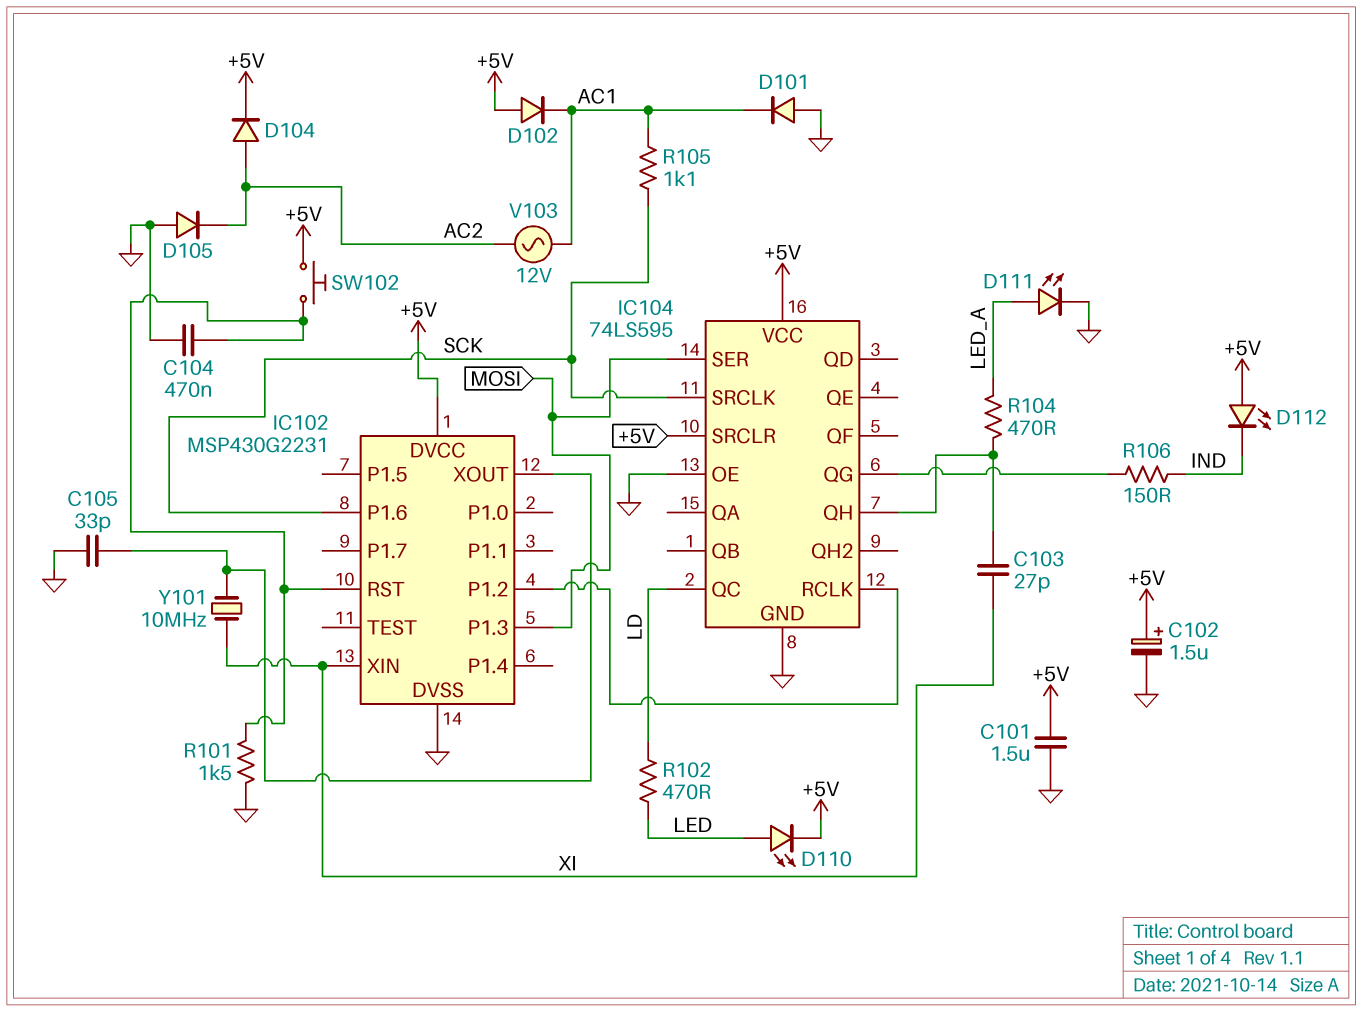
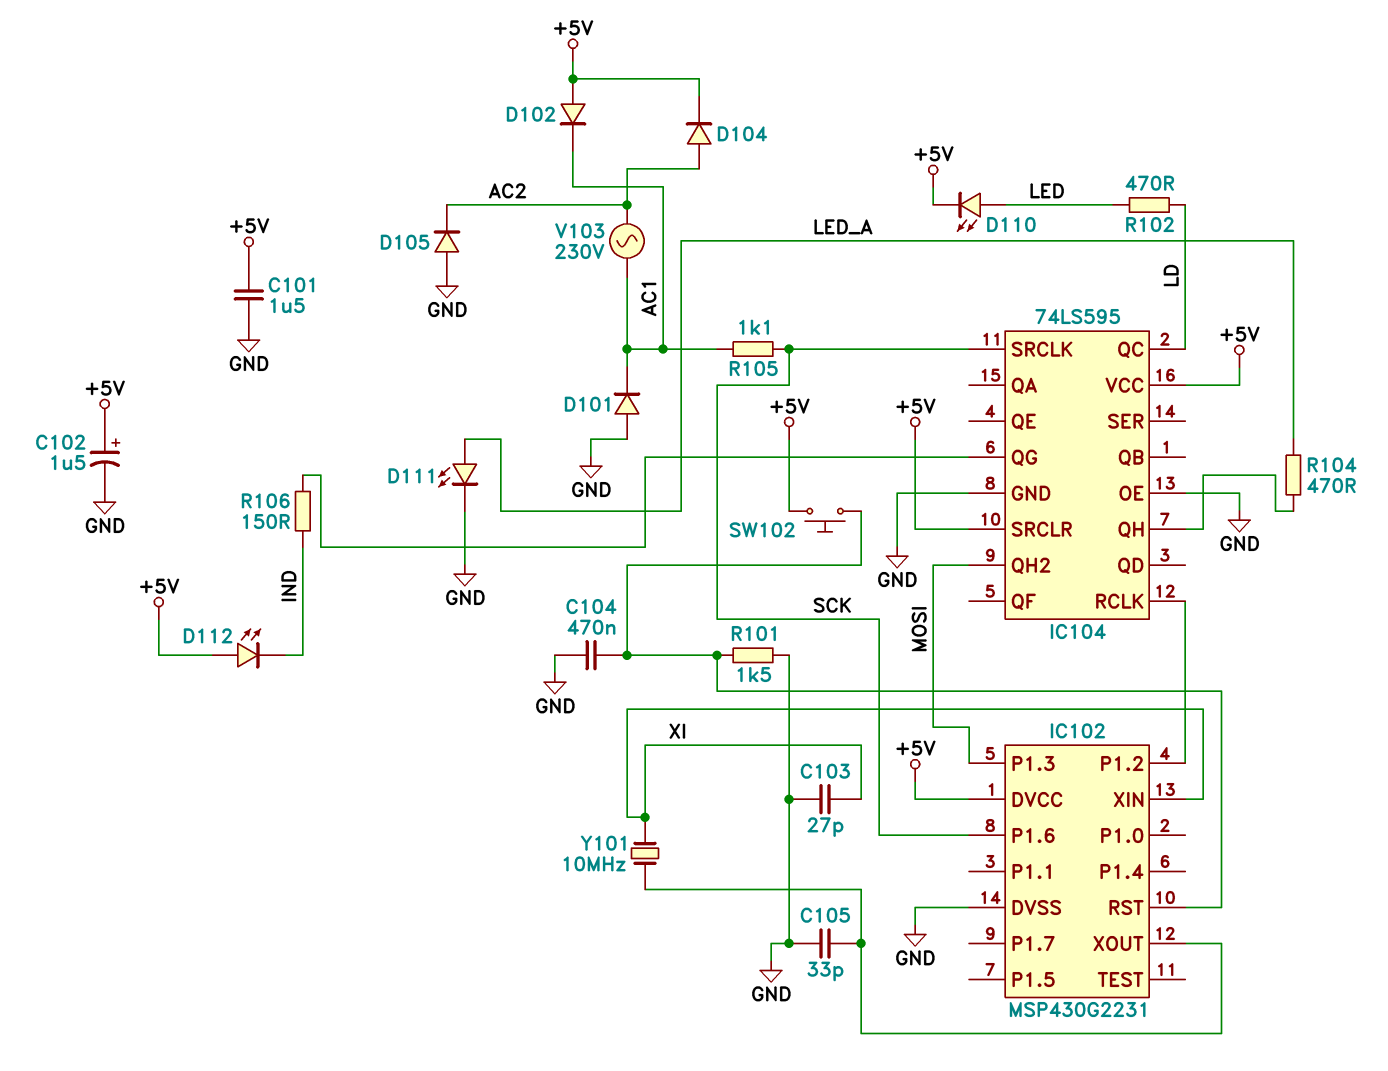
C103: 27pF (IC104/QH, XI) -> 27pF (GND, XI)
IC104 pin QH2: none -> MOSI
IC104 pin SER: MOSI -> none
V103: AC 12V (AC1, AC2) -> AC 230V (AC1, AC2)

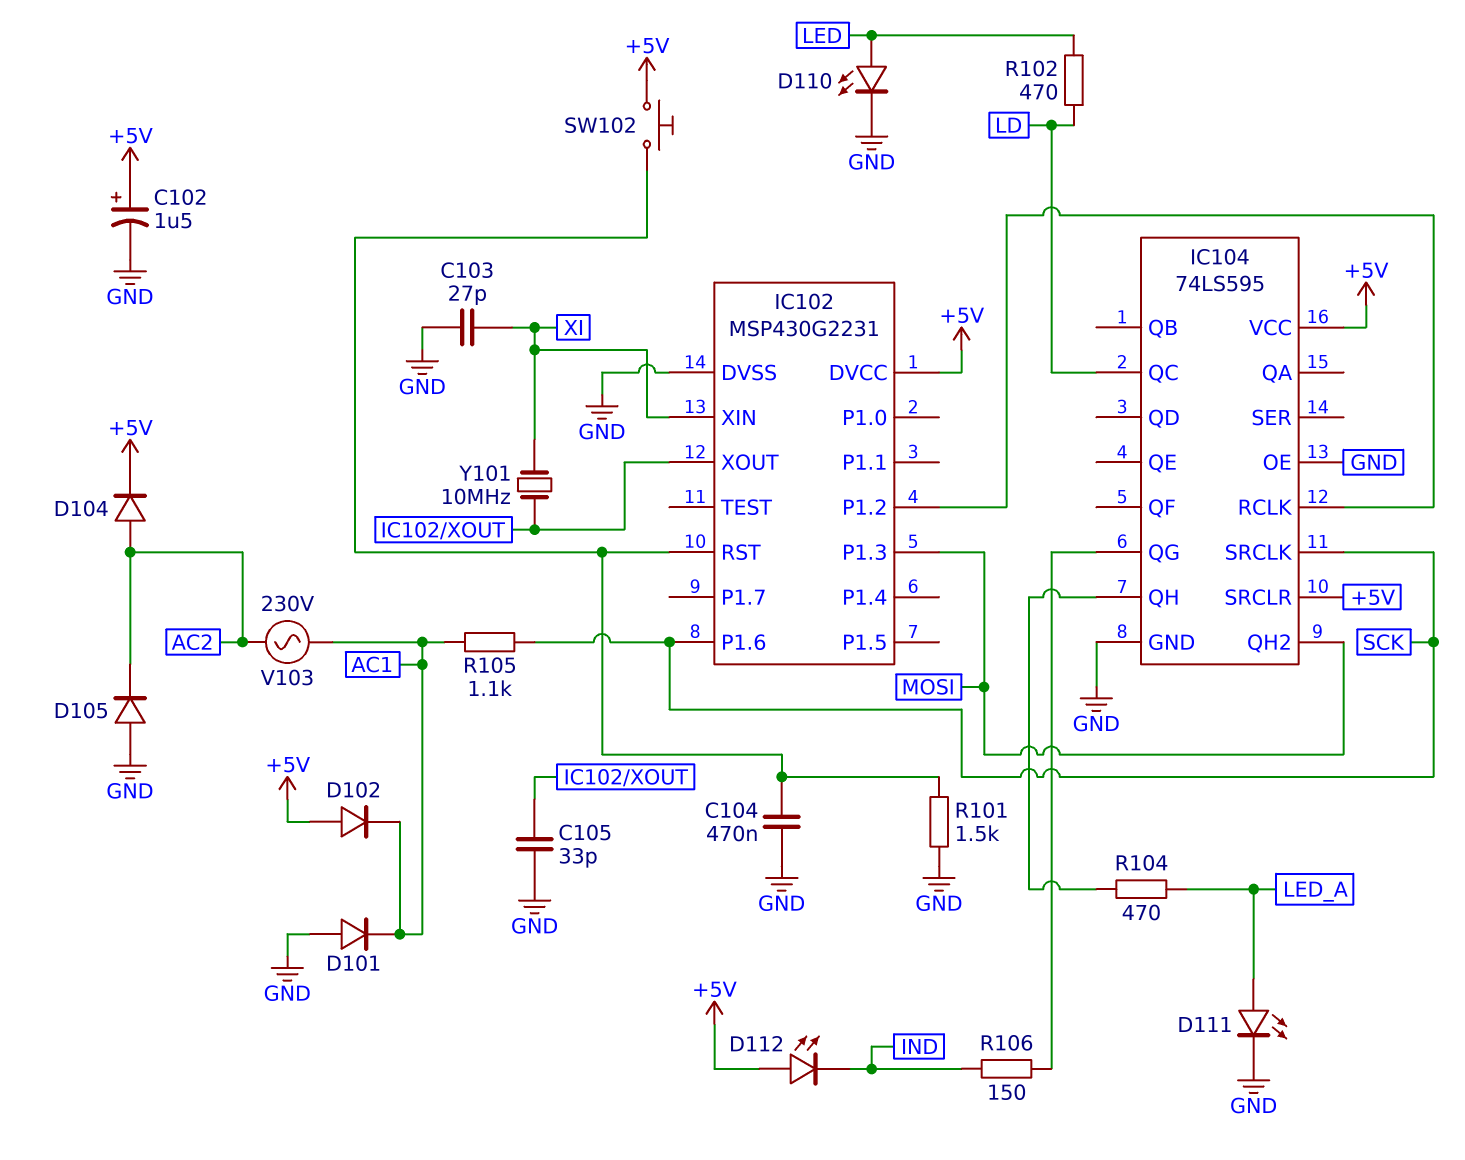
C101: 1.5uF (+5V, GND) -> none
D110: LED (A LED, K +5V) -> LED (A LED, K GND)

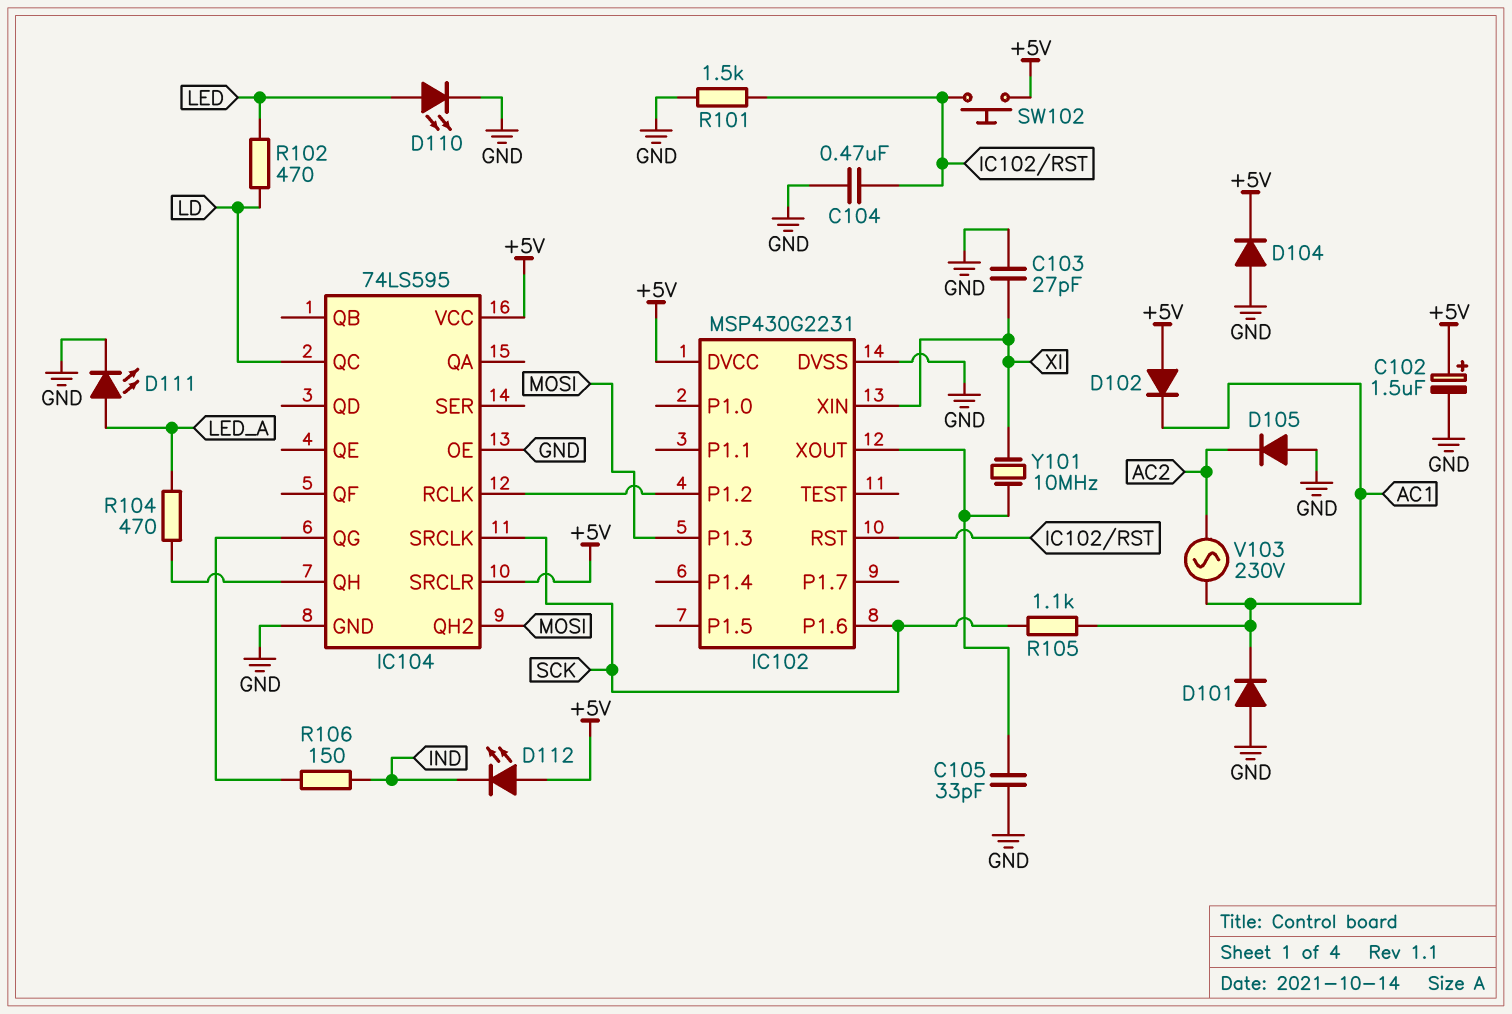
D104: diode (A AC2, K +5V) -> diode (A GND, K +5V)

